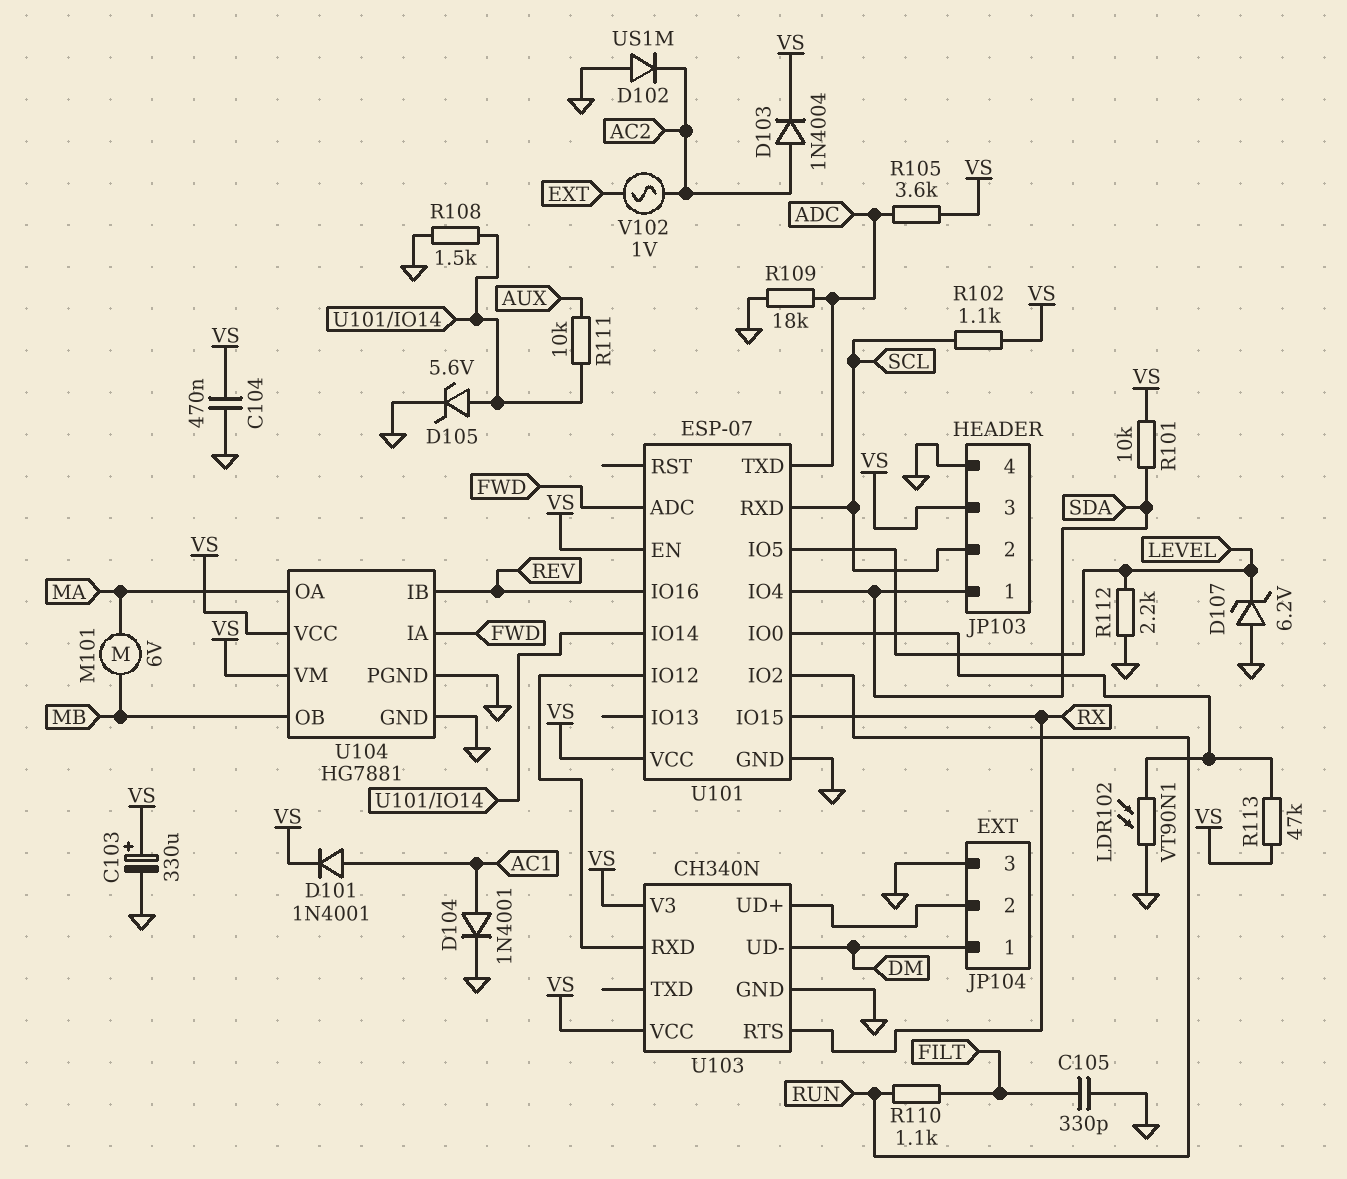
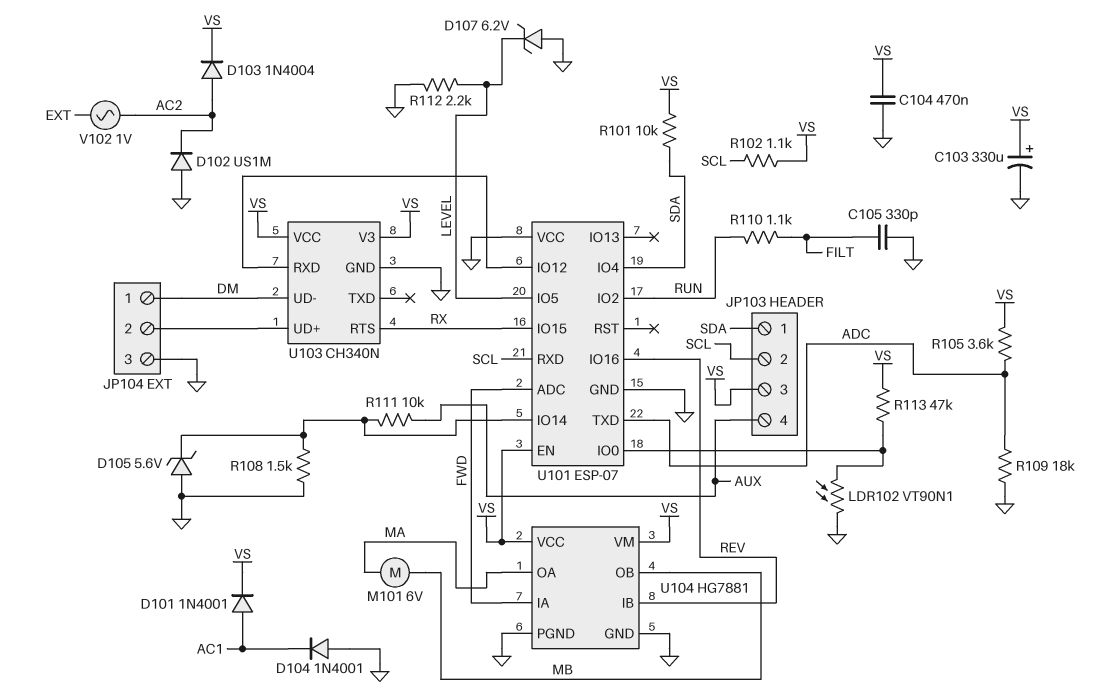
D104: diode 1N4001 (A AC1, K GND) -> diode 1N4001 (A GND, K AC1)
D105: zener 5.6V (A U101/IO14, K GND) -> zener 5.6V (A GND, K U101/IO14)
JP103 pin 4: GND -> AUX
U101 pin VCC: VS -> GND

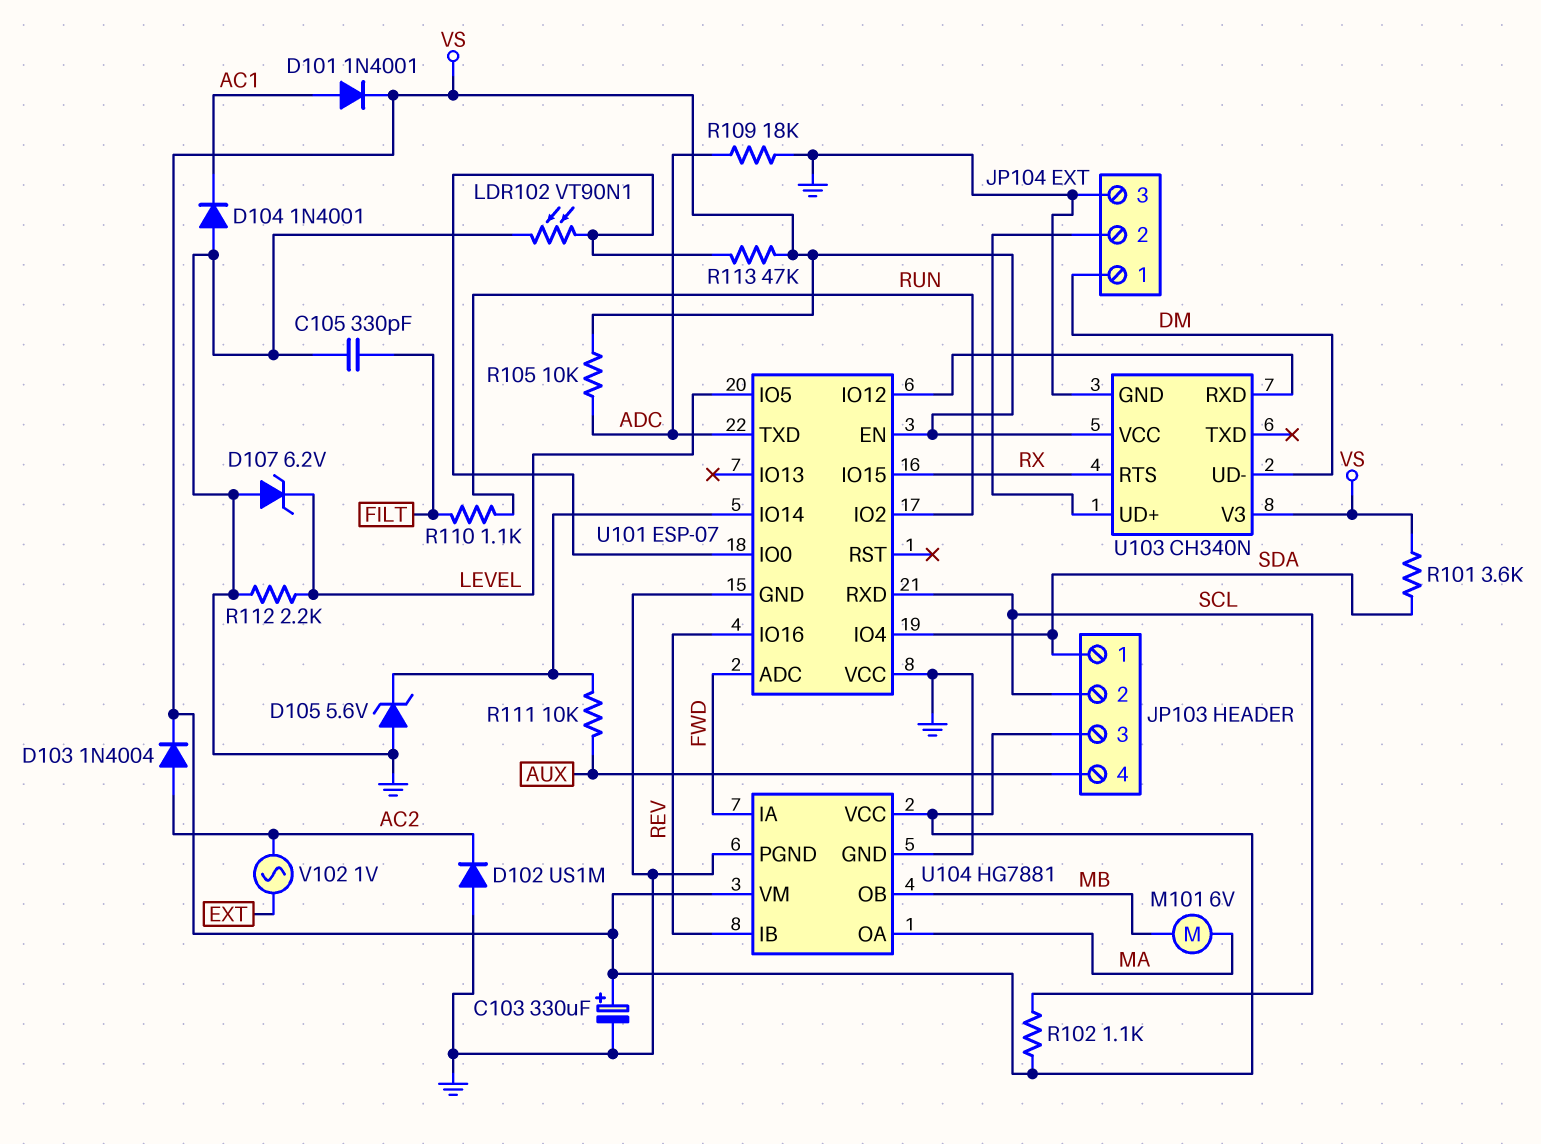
C104: 470nF (GND, VS) -> none
R101: 10k (SDA, VS) -> 3.6k (SDA, VS)
R105: 3.6k (ADC, VS) -> 10k (ADC, VS)
R108: 1.5k (GND, U101/IO14) -> none

